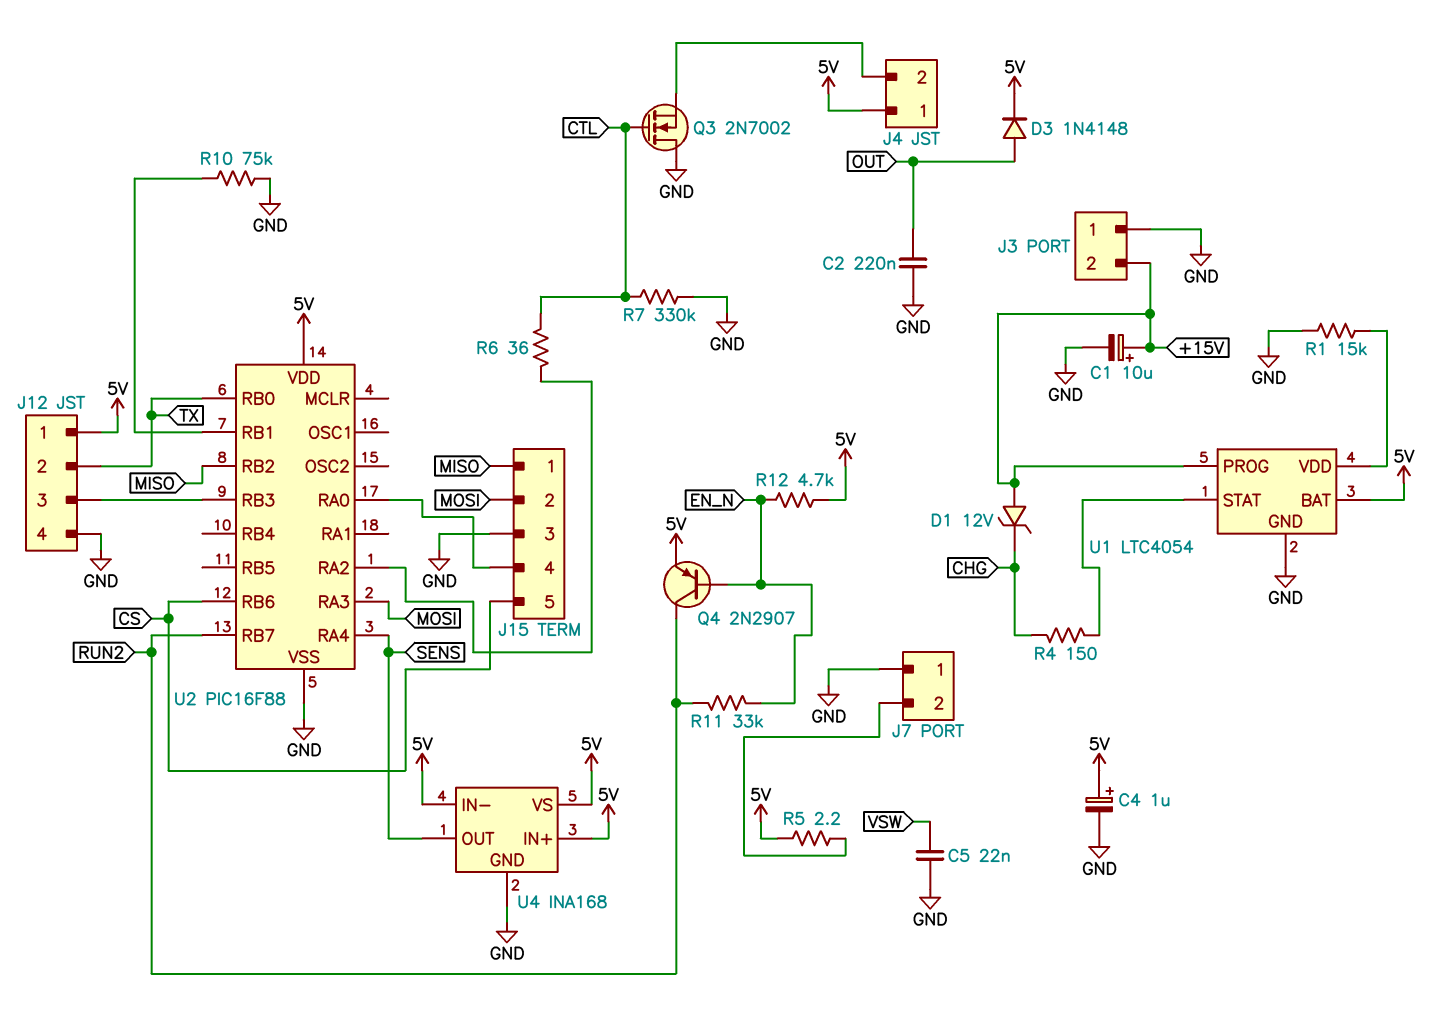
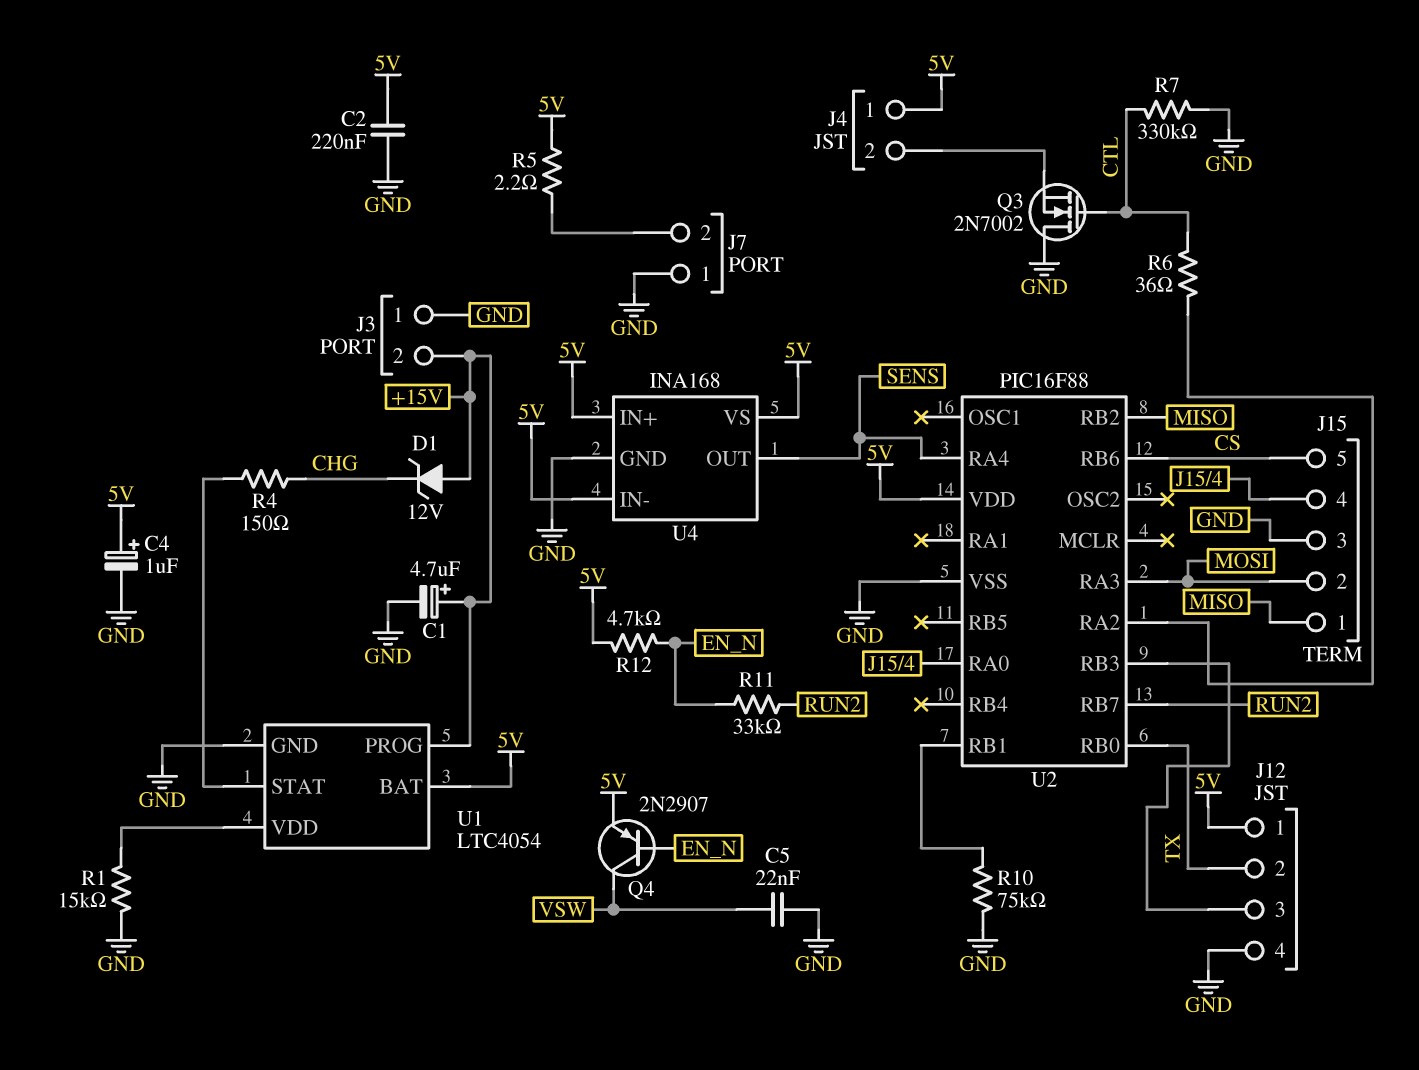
C1: 10uF (plus +15V, minus GND) -> 4.7uF (plus +15V, minus GND)
C2: 220nF (GND, OUT) -> 220nF (5V, GND)
D3: diode 1N4148 (A OUT, K 5V) -> none
Q4: PNP 2N2907 (B EN_N, C RUN2, E 5V) -> PNP 2N2907 (B EN_N, C VSW, E 5V)

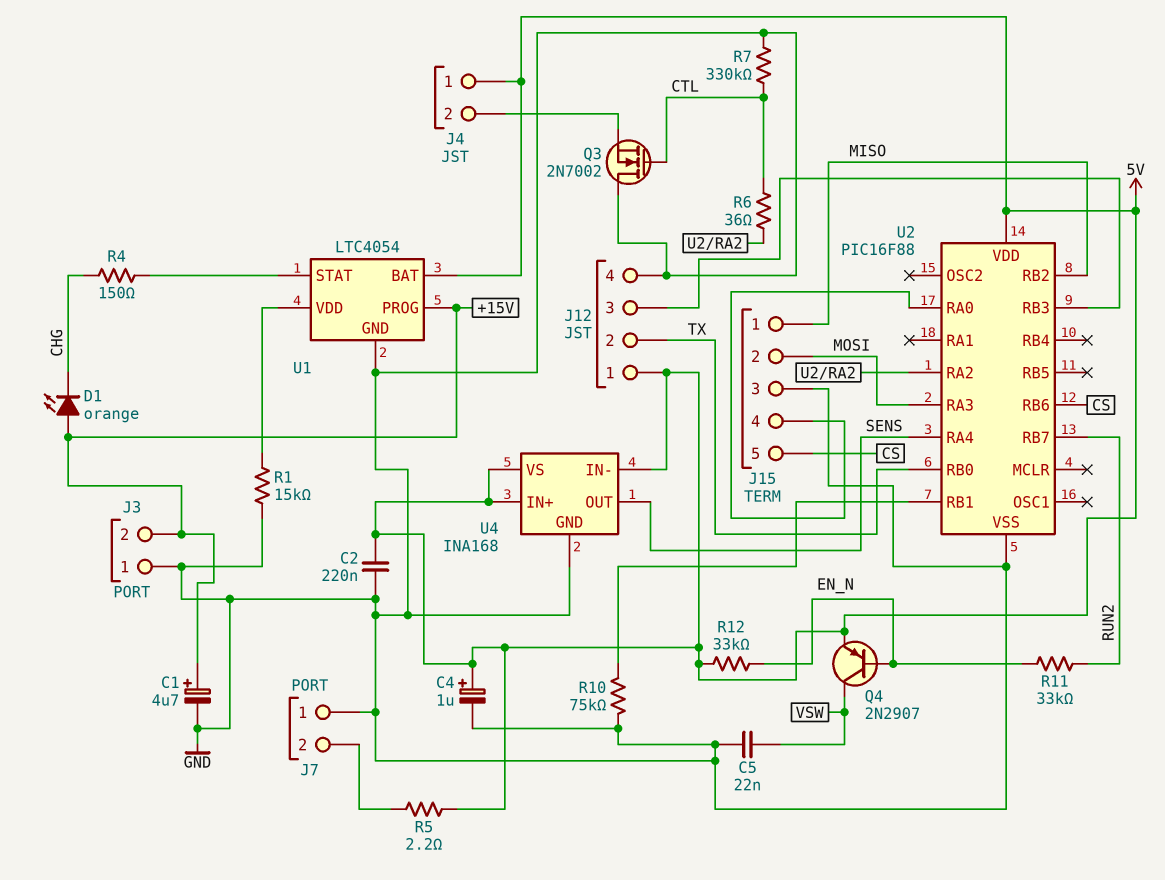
D1: zener 12V (A +15V, K CHG) -> LED orange (A +15V, K CHG)
R12: 4.7k (5V, EN_N) -> 33k (5V, EN_N)

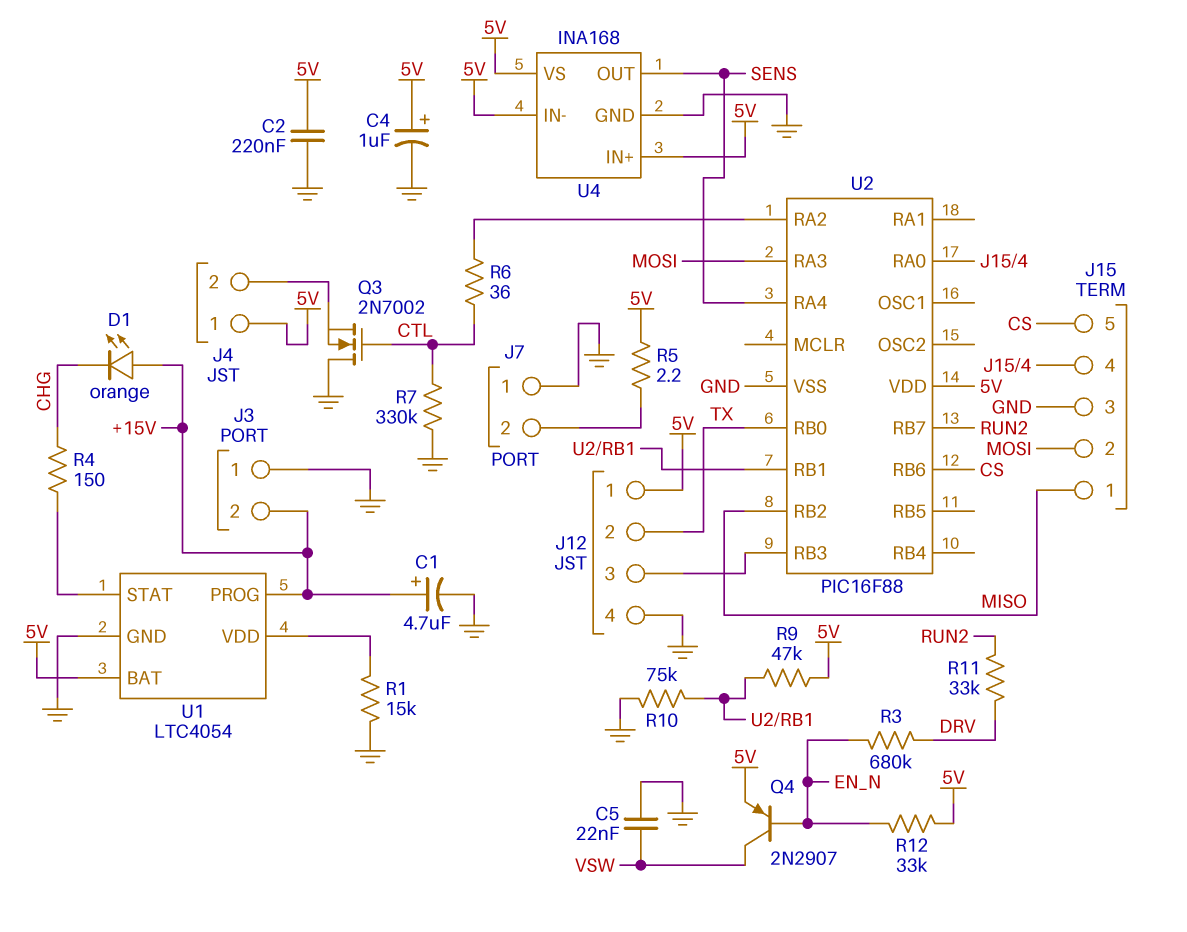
R3: none -> 680k (DRV, EN_N)
R9: none -> 47k (5V, U2/RB1)
R11: 33k (EN_N, RUN2) -> 33k (DRV, RUN2)

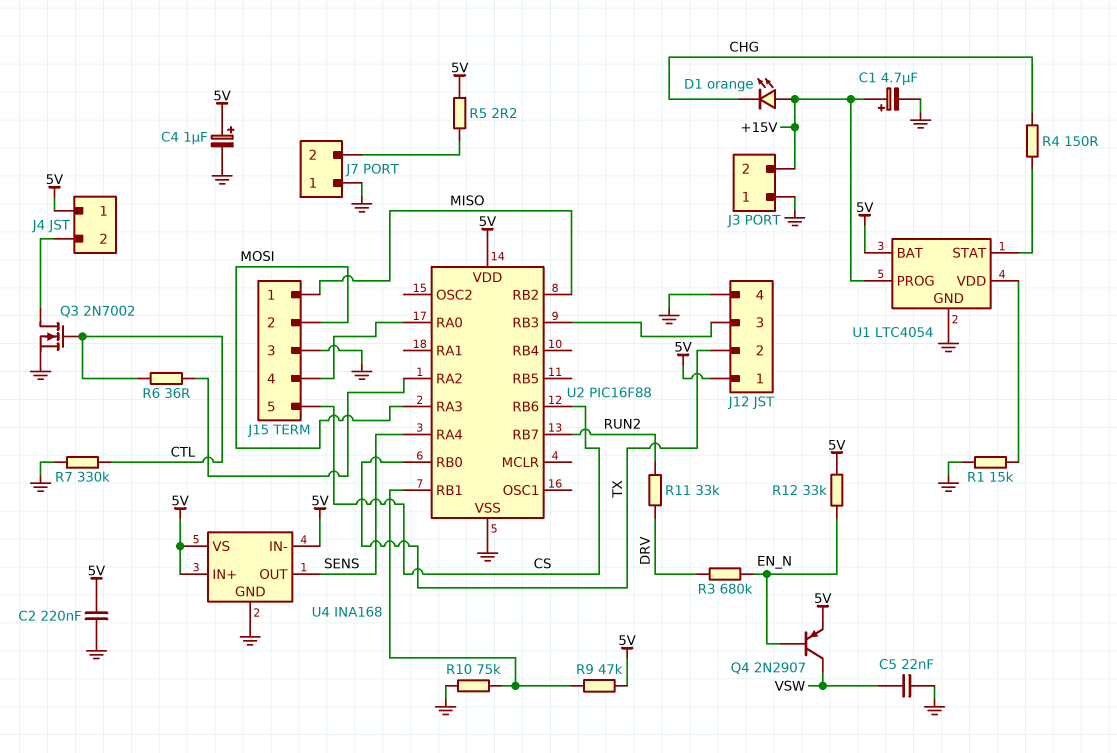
Q3: NMOS 2N7002 (G CTL, D GND, S J4/2) -> NMOS 2N7002 (G CTL, D J4/2, S GND)

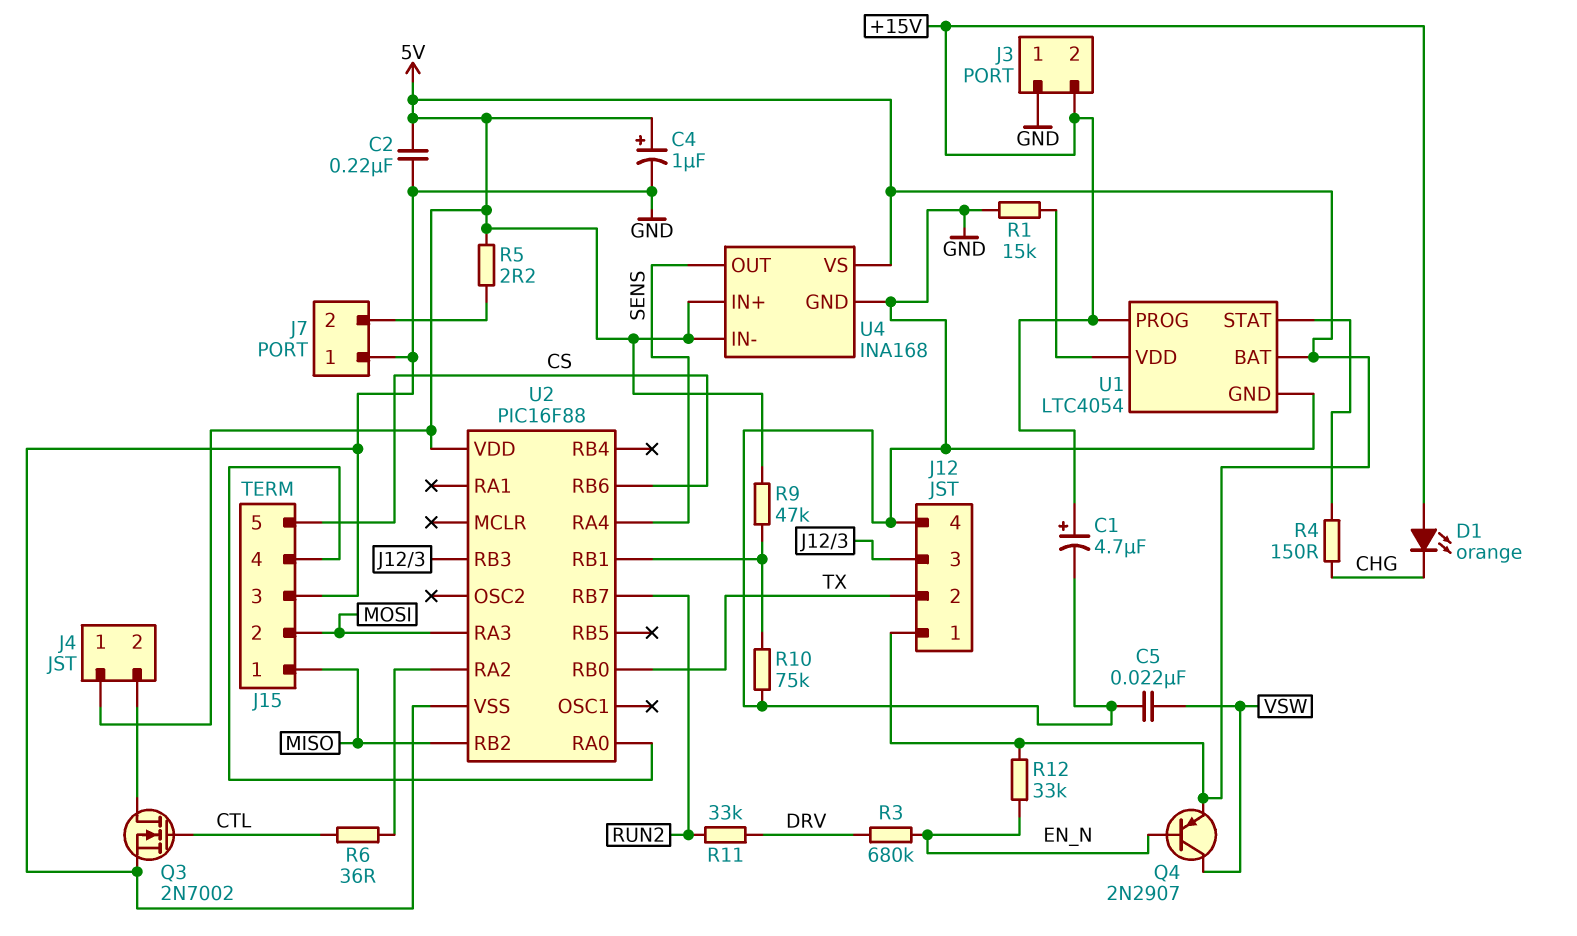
R7: 330k (CTL, GND) -> none

